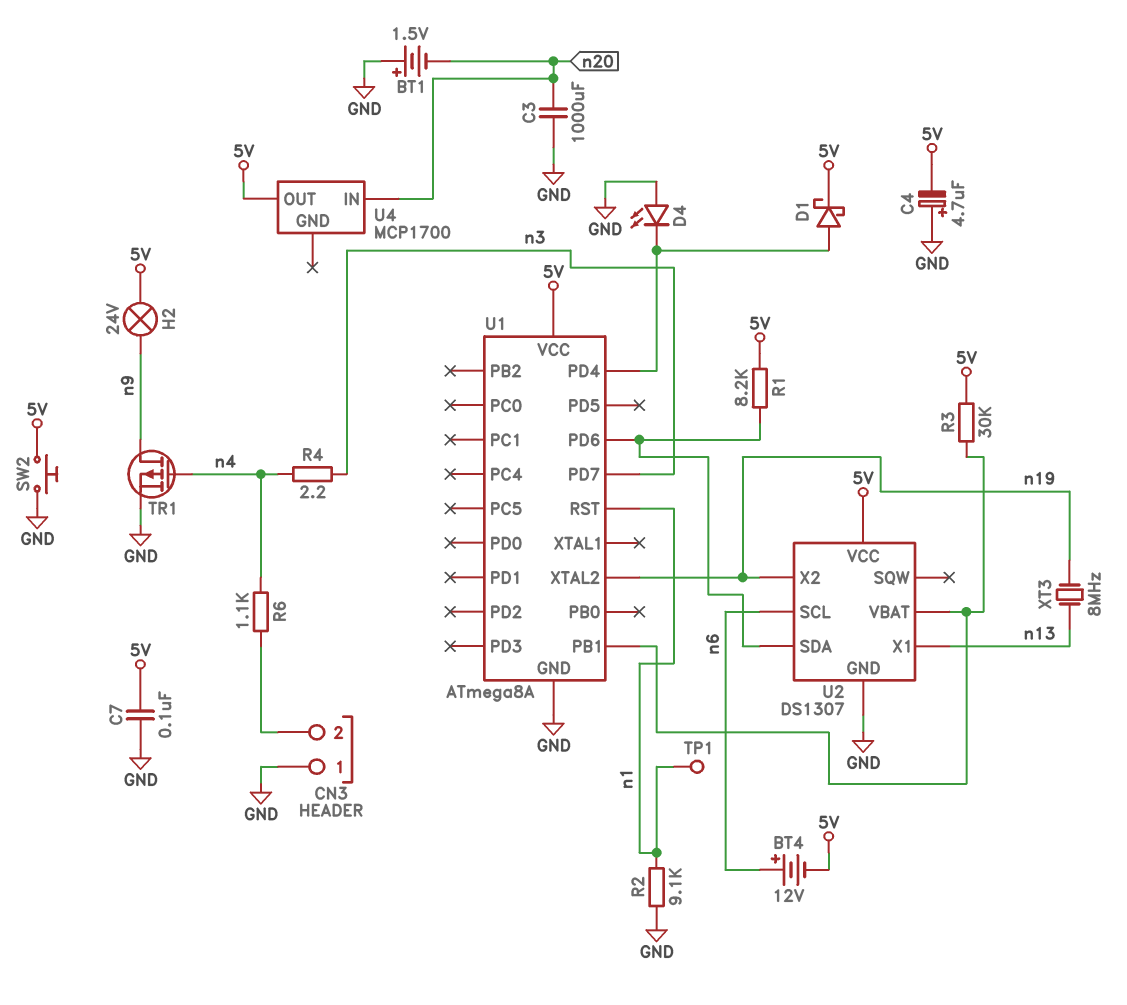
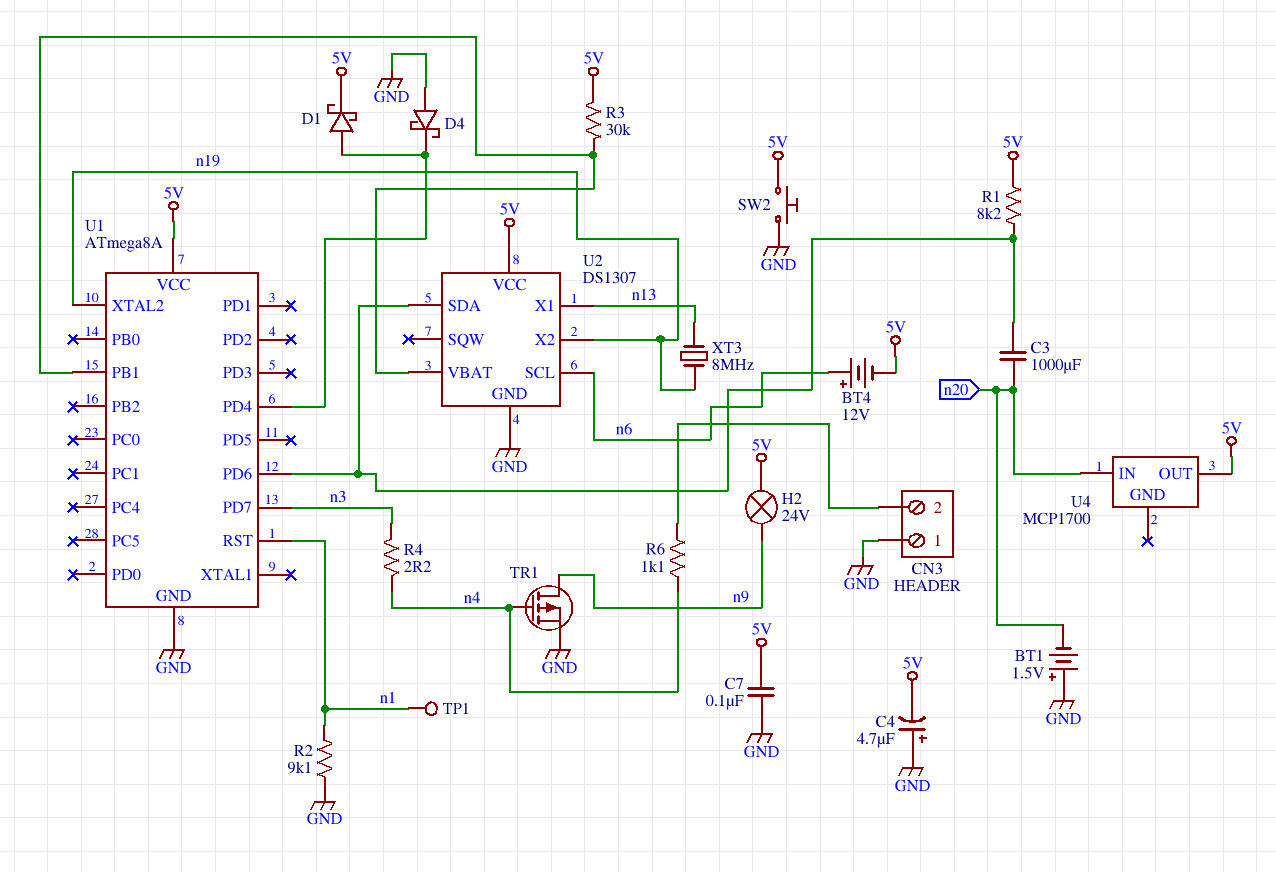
C3: 1000uF (GND, n20) -> 1000uF (U1/PD6, n20)
D4: LED (A GND, K U1/PD4) -> schottky (A GND, K U1/PD4)

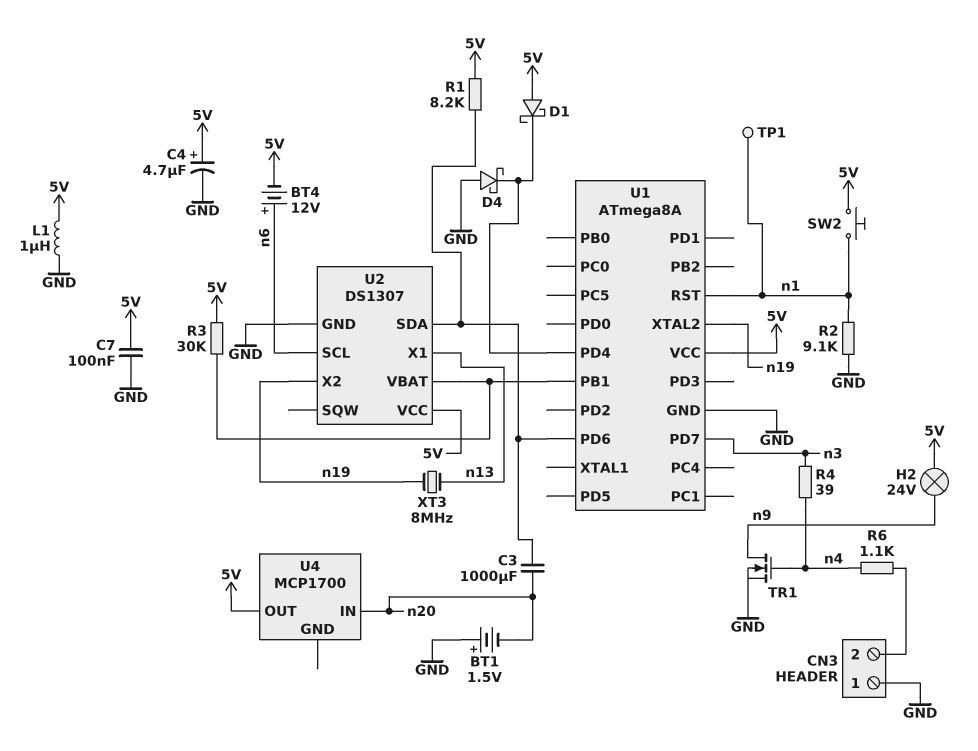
C4: 4.7uF (plus GND, minus 5V) -> 4.7uF (plus 5V, minus GND)
D1: schottky (A U1/PD4, K 5V) -> schottky (A 5V, K U1/PD4)
L1: none -> 1uH (5V, GND)
R4: 2.2 (n3, n4) -> 39 (n3, n4)
SW2: button (5V, GND) -> button (5V, n1)
TR1: PMOS (G n4, D n9, S GND) -> NMOS (G n4, D n9, S GND)

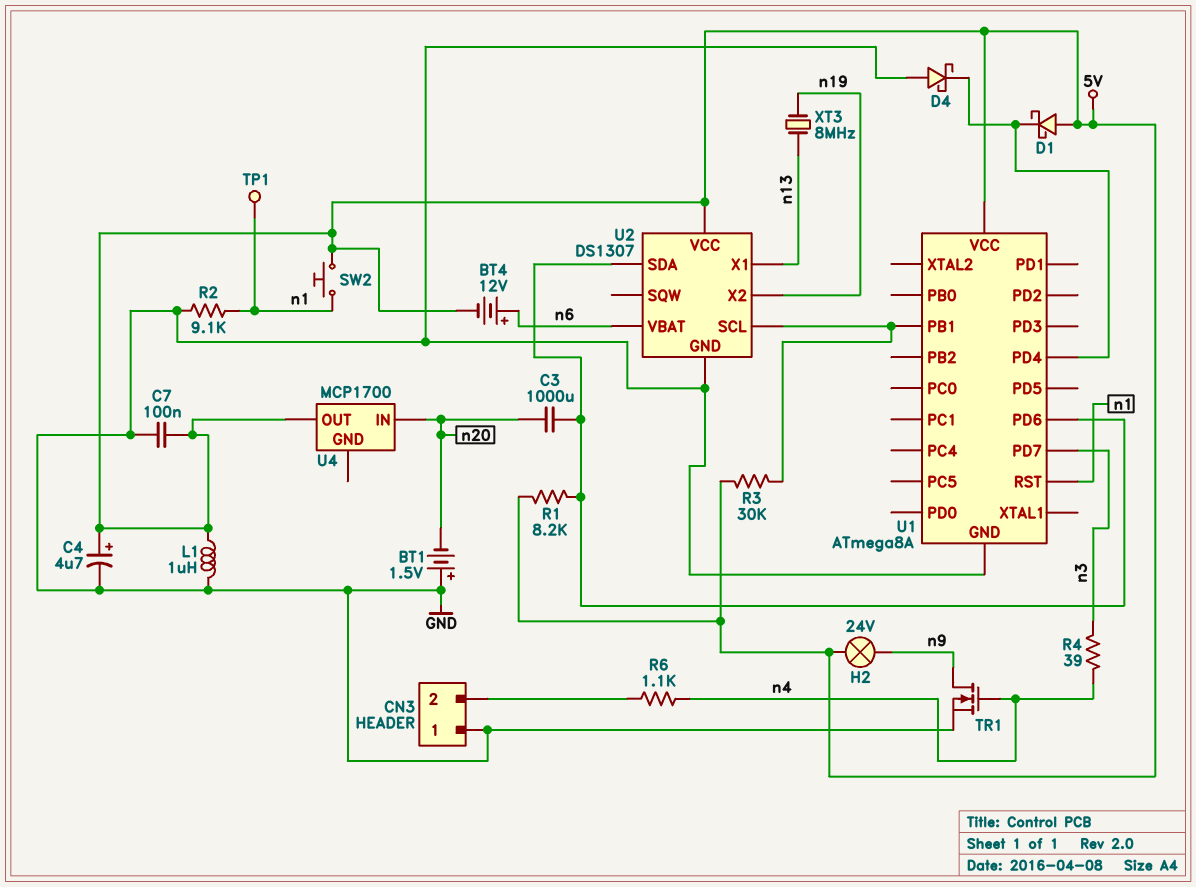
U1 pin XTAL2: n19 -> none
U2 pin SCL: n6 -> U1/PB1
U2 pin VBAT: U1/PB1 -> n6

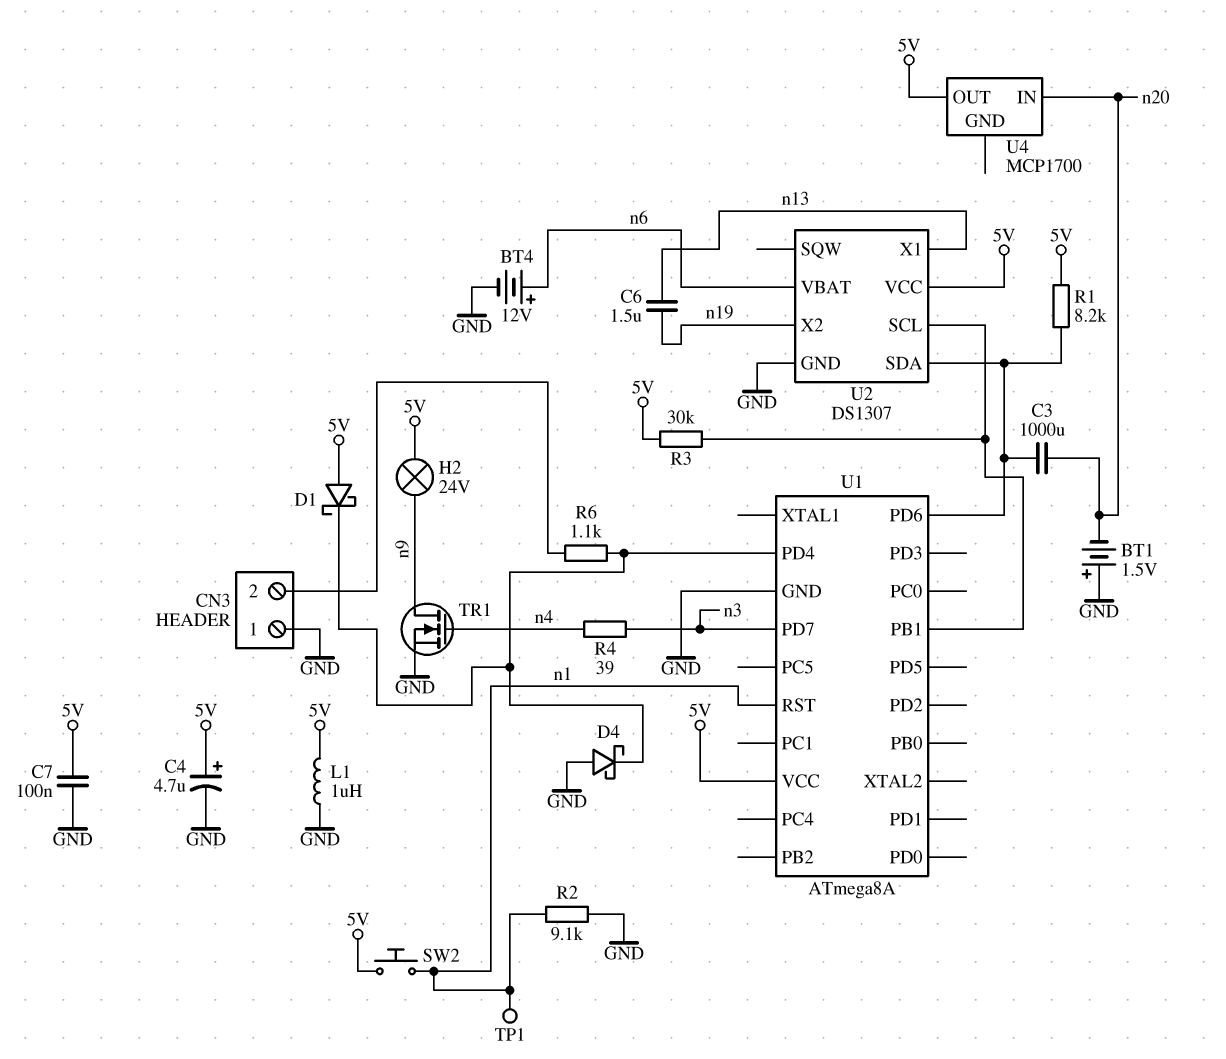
BT4: 12V (plus n6, minus 5V) -> 12V (plus n6, minus GND)
C6: none -> 1.5uF (n13, n19)
R6: 1.1k (CN3/2, n4) -> 1.1k (CN3/2, U1/PD4)
XT3: 8MHz (n13, n19) -> none

